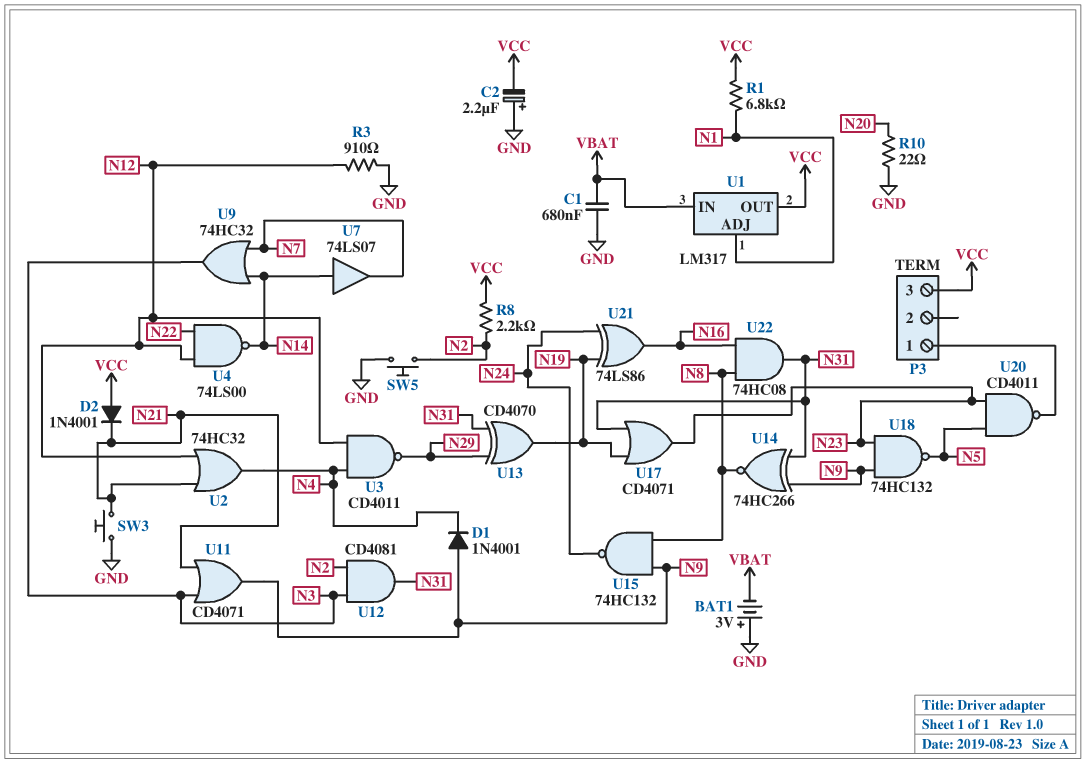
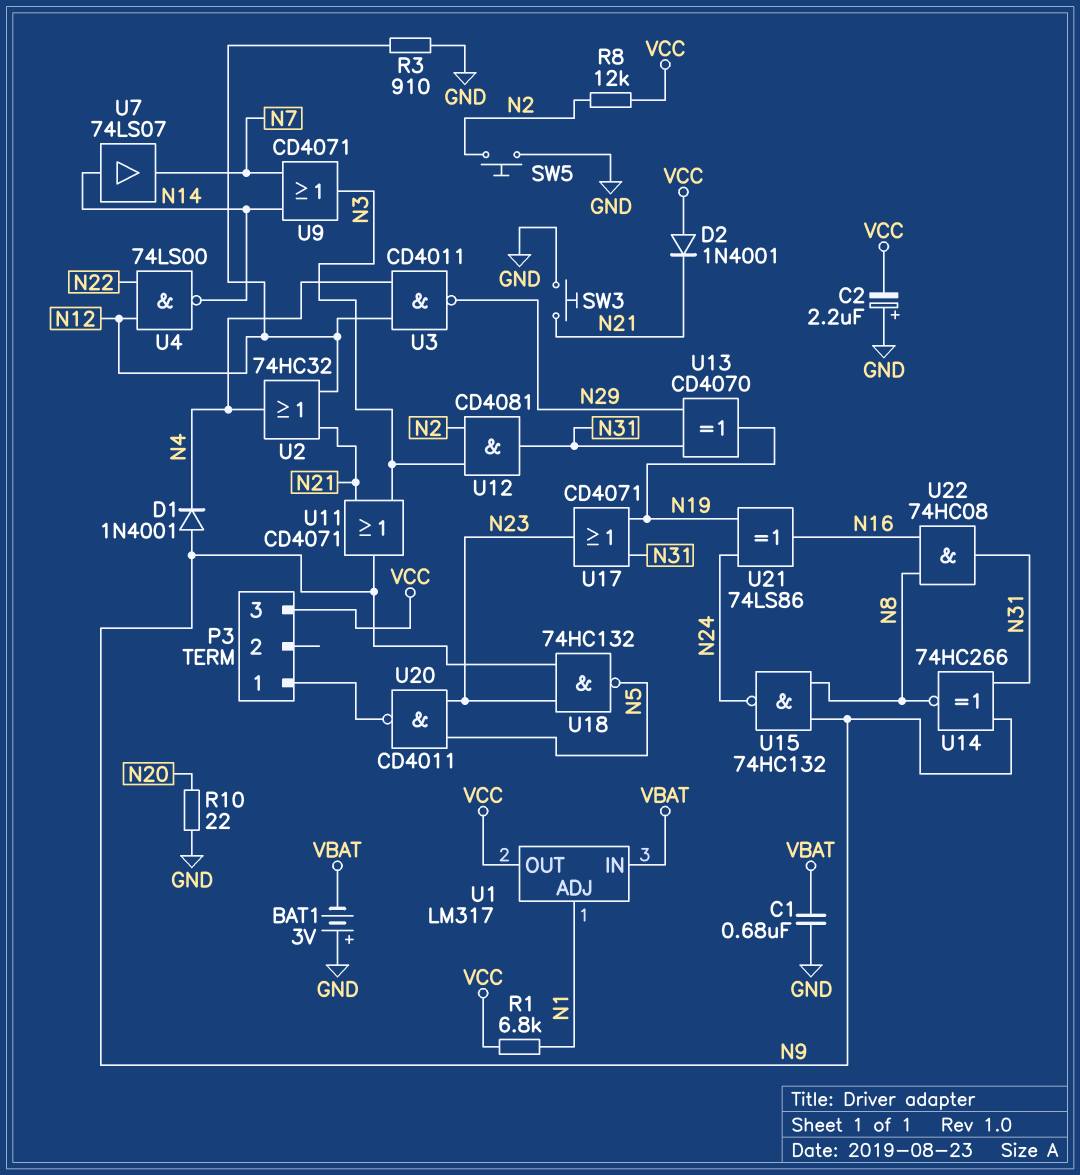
R8: 2.2k (N2, VCC) -> 12k (N2, VCC)
U9: OR 74HC32 (in N7, in N14, out N3) -> OR CD4071 (in N7, in N14, out N3)

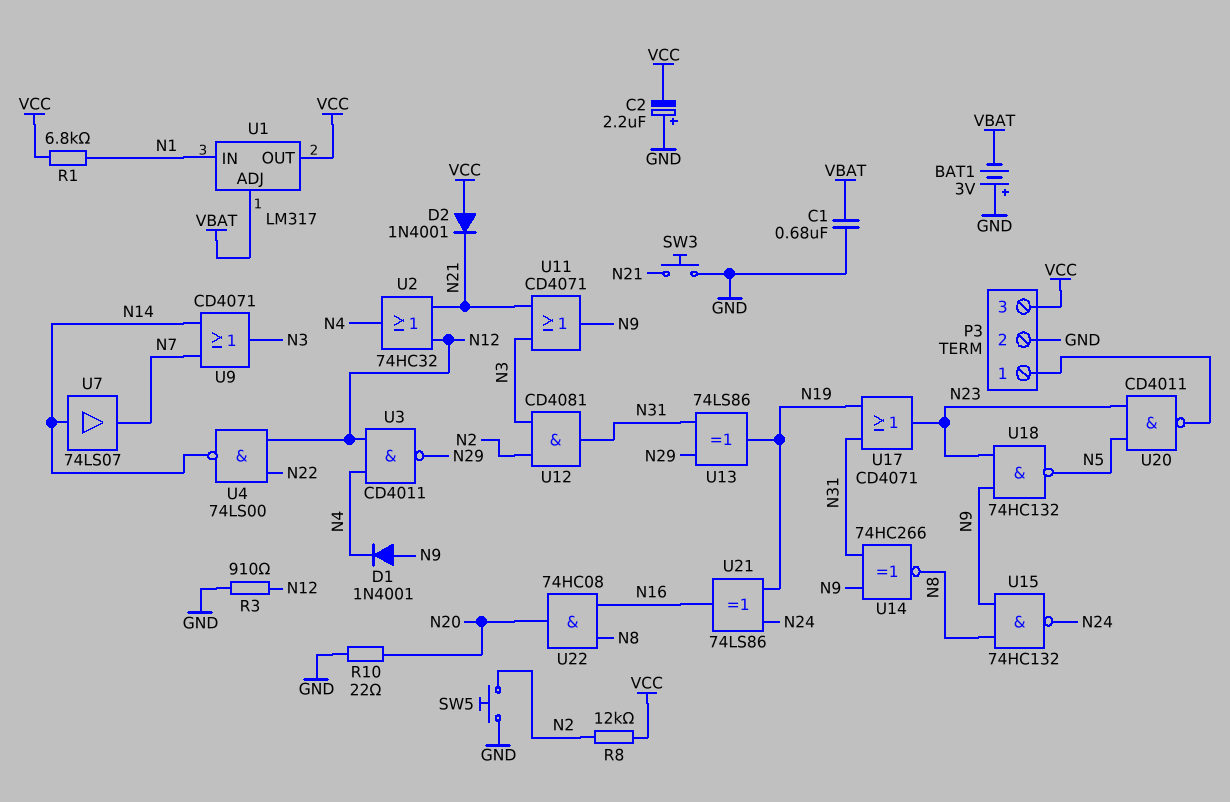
P3 pin 2: none -> GND
U1 pin ADJ: N1 -> VBAT
U1 pin IN: VBAT -> N1
U13: XOR CD4070 (in N29, in N31, out N19) -> XOR 74LS86 (in N29, in N31, out N19)
U22: AND 74HC08 (in N8, in N16, out N31) -> AND 74HC08 (in N8, in N16, out N20)

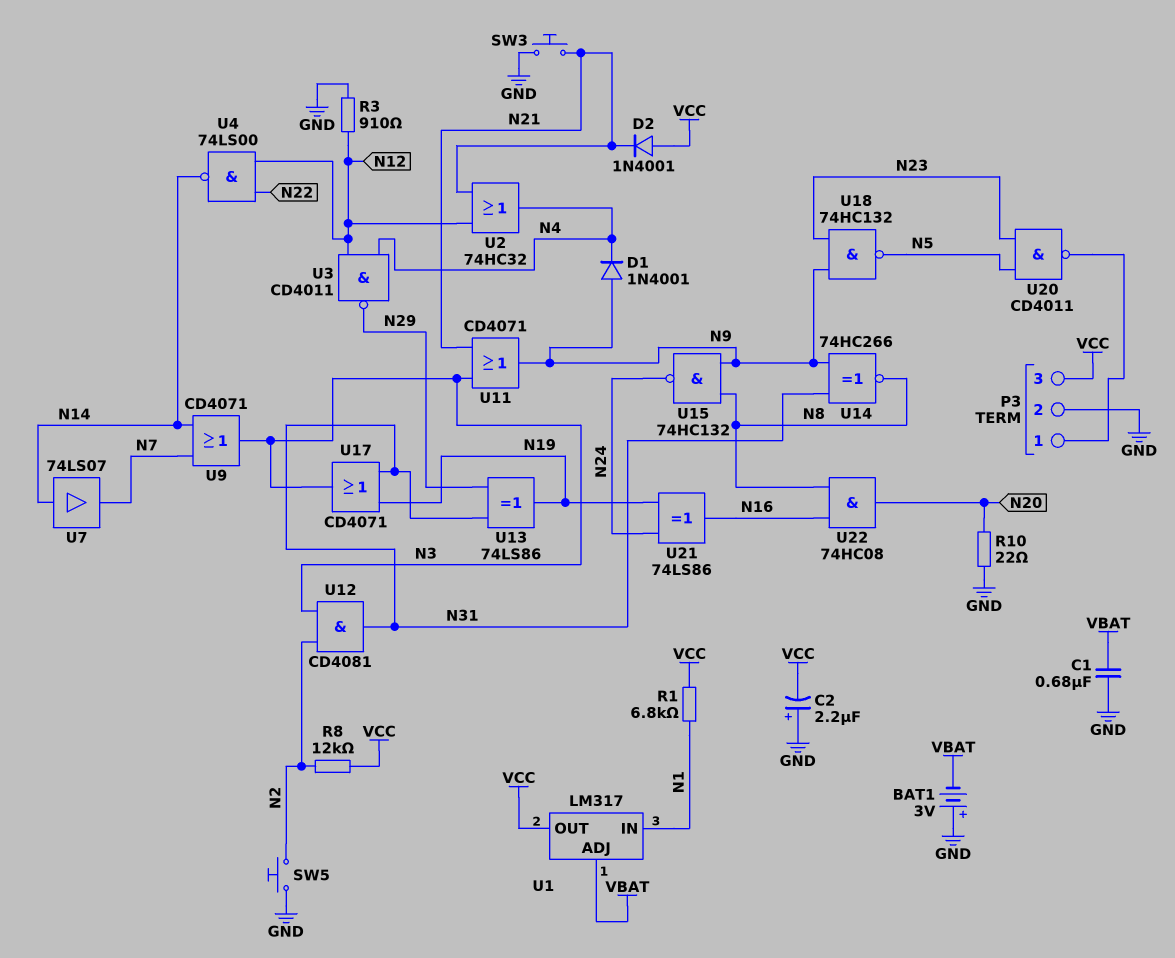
U17: OR CD4071 (in N19, in N31, out N23) -> OR CD4071 (in N19, in N31, out N3)

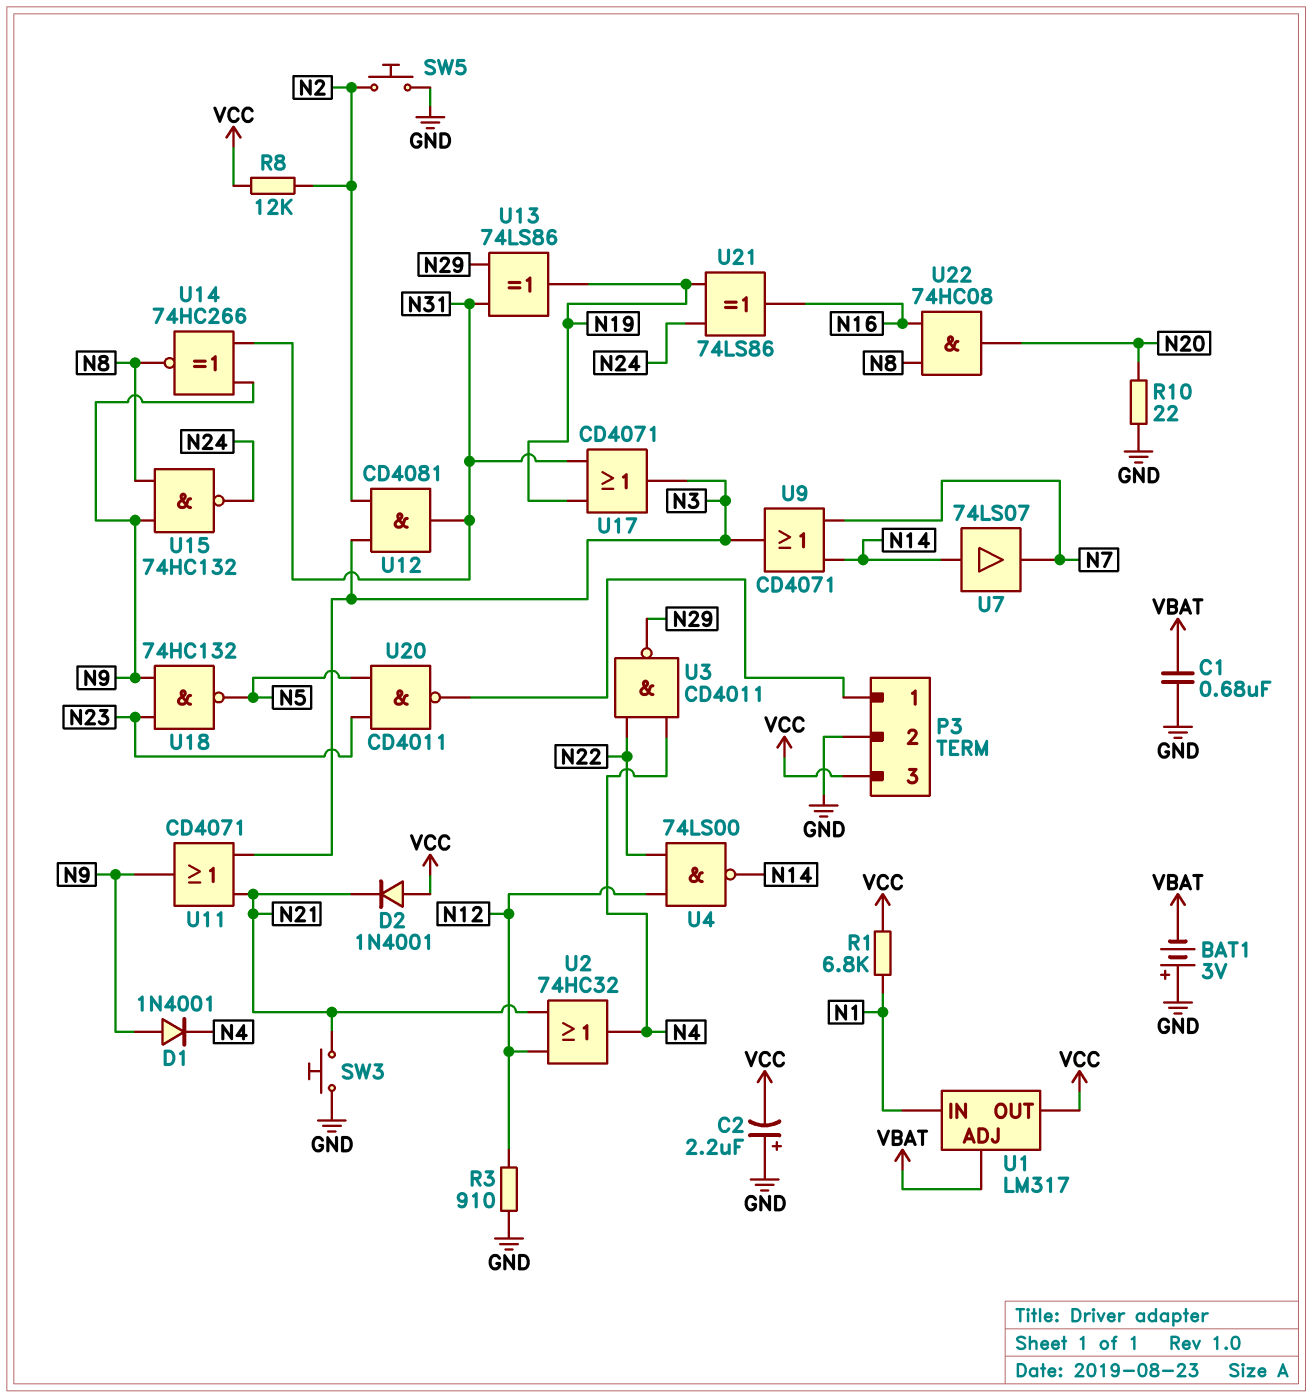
U3: NAND CD4011 (in N4, in N12, out N29) -> NAND CD4011 (in N4, in N22, out N29)

